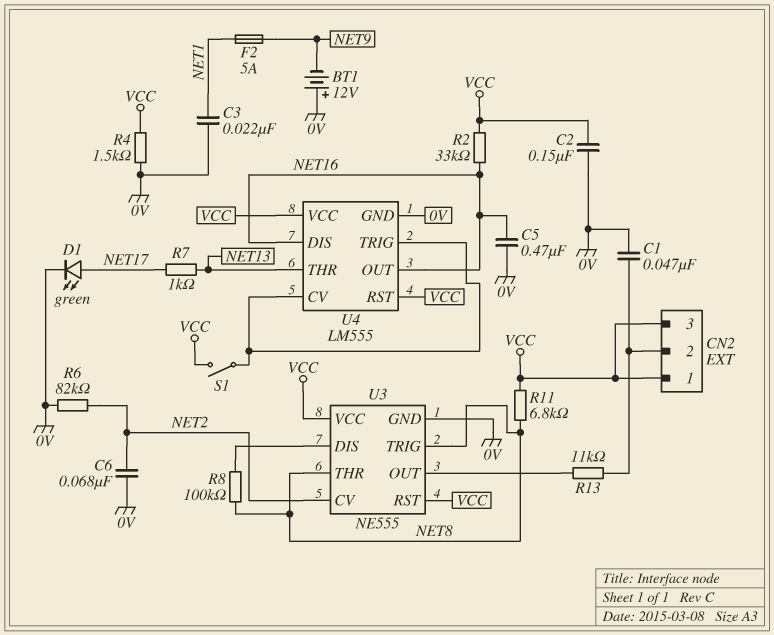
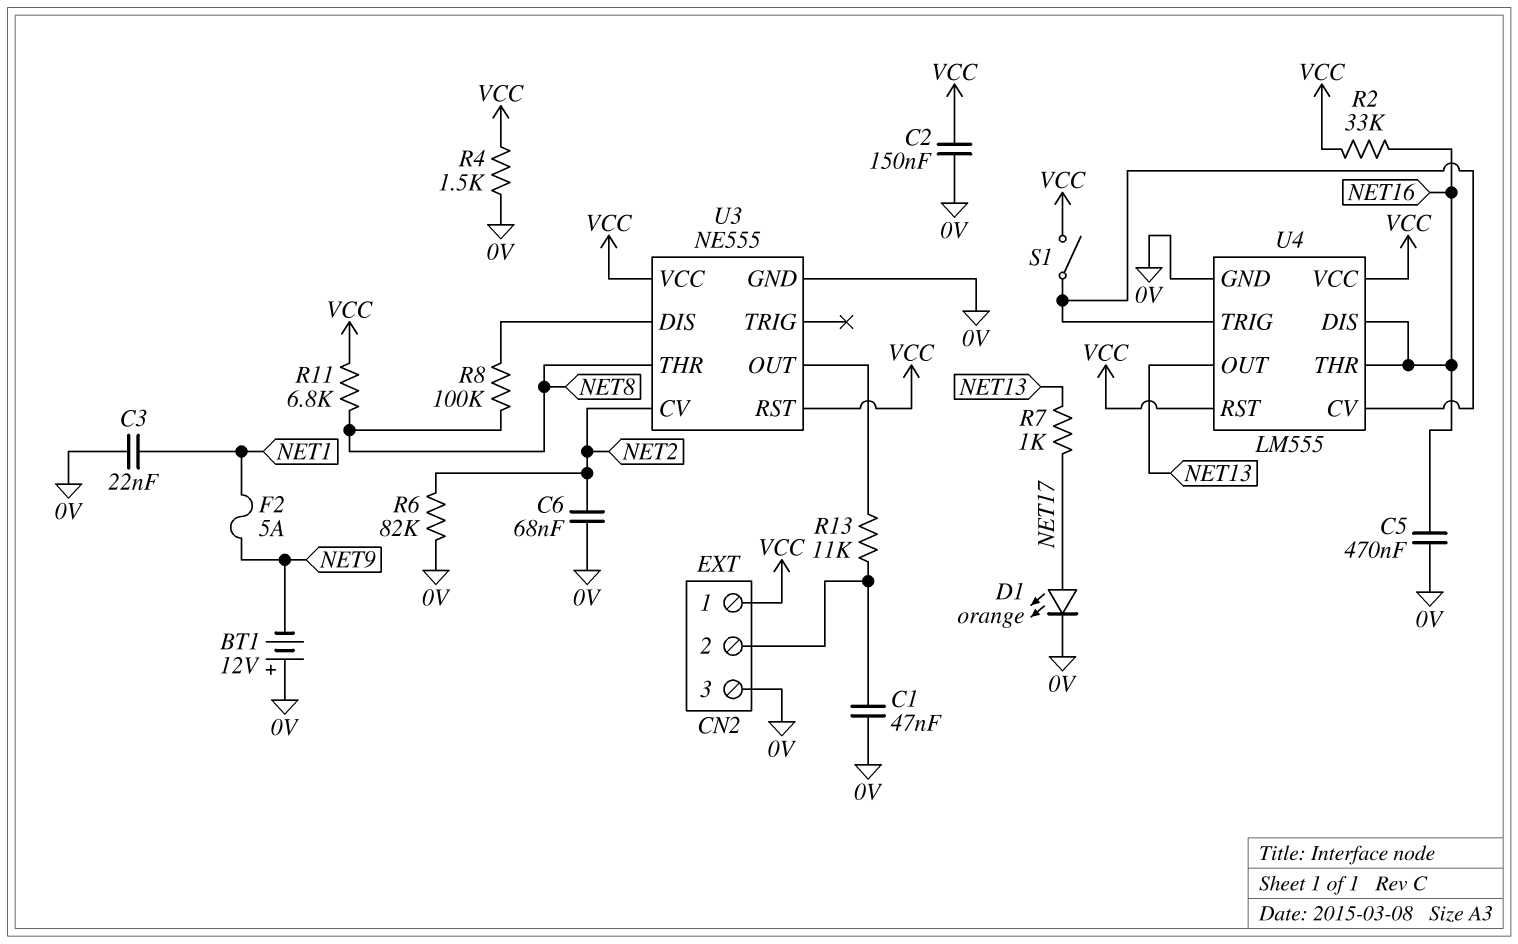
CN2 pin 3: VCC -> 0V
D1: LED green (A NET17, K 0V) -> LED orange (A NET17, K 0V)
U3 pin TRIG: NET8 -> none
U4 pin OUT: NET16 -> NET13
U4 pin THR: NET13 -> NET16

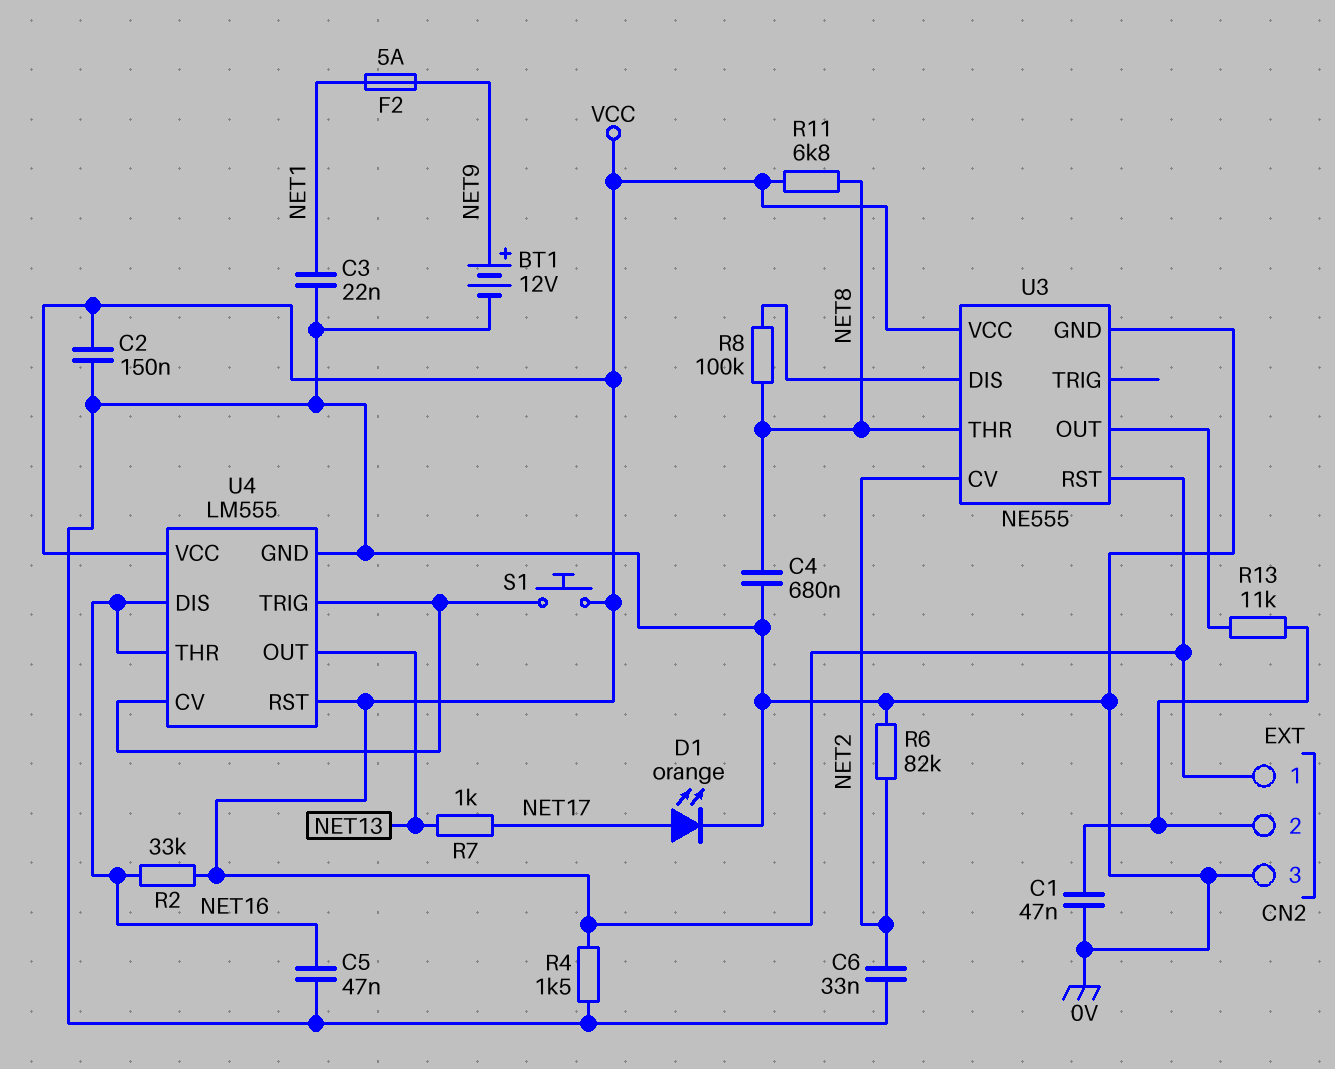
BT1: 12V (plus 0V, minus NET9) -> 12V (plus NET9, minus 0V)
C4: none -> 680nF (0V, NET8)
C5: 470nF (0V, NET16) -> 47nF (0V, NET16)
C6: 68nF (0V, NET2) -> 33nF (0V, NET2)
S1: switch (U4/CV, VCC) -> button (U4/CV, VCC)

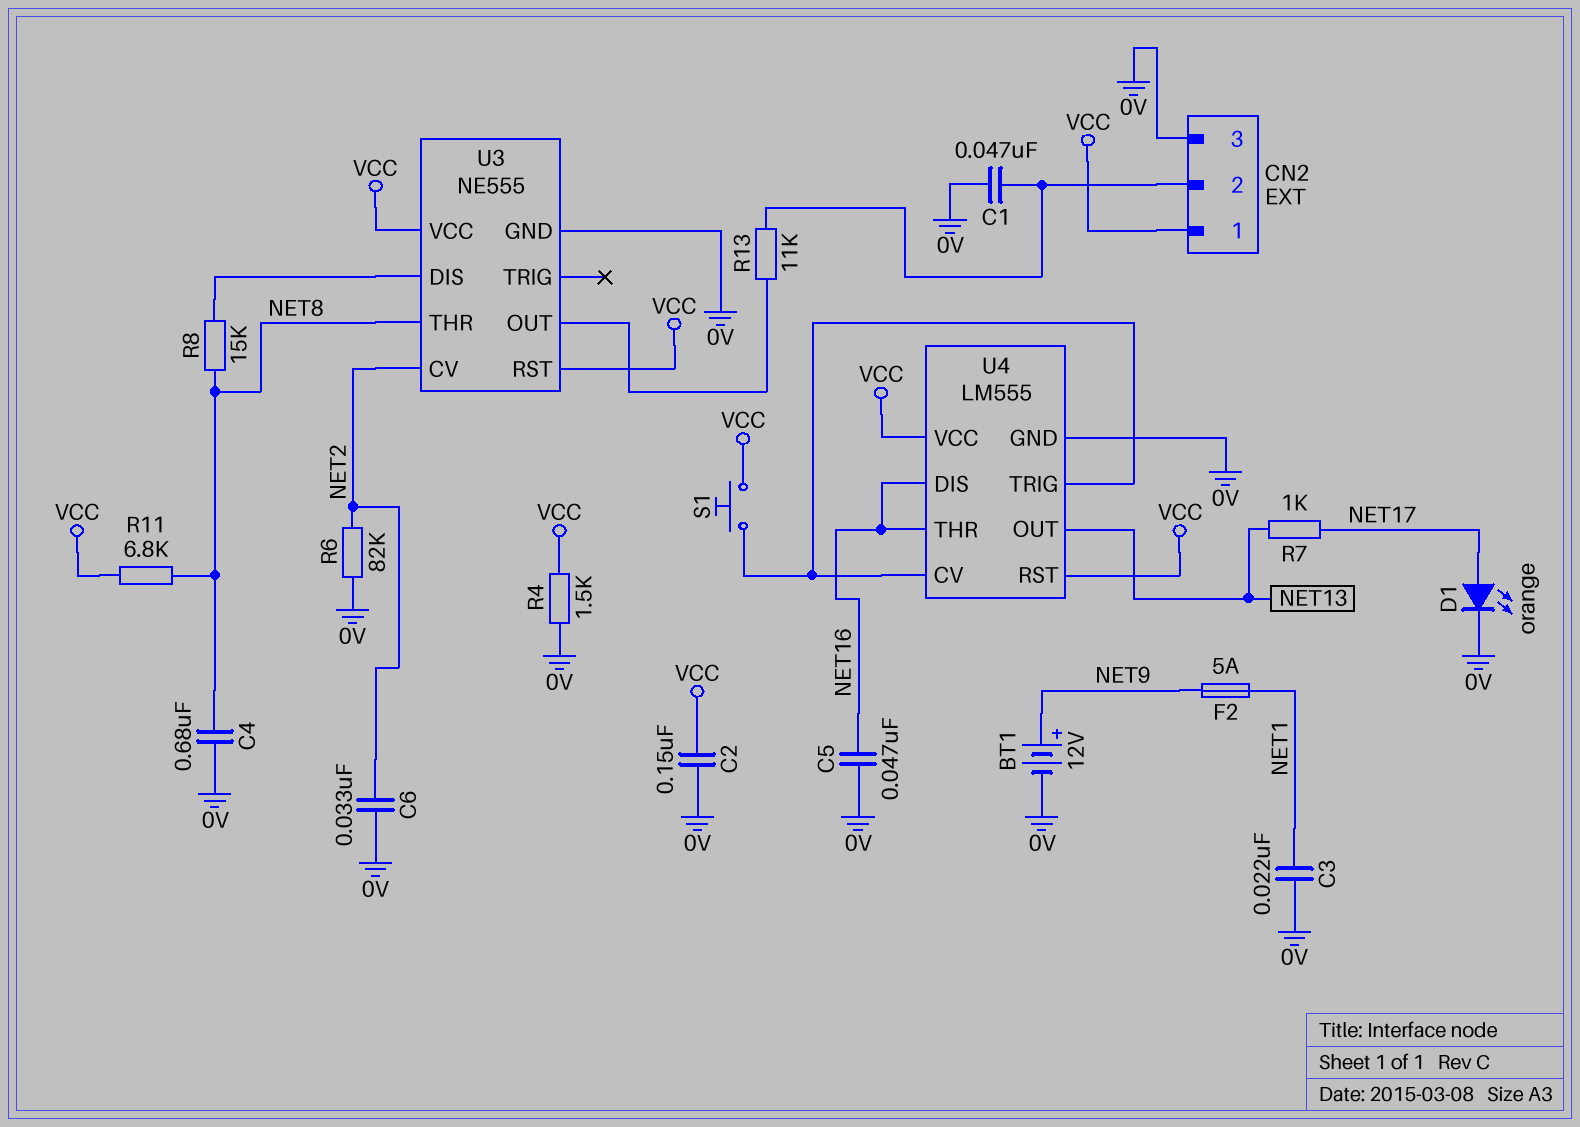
R2: 33k (NET16, VCC) -> none
R8: 100k (NET8, U3/DIS) -> 15k (NET8, U3/DIS)

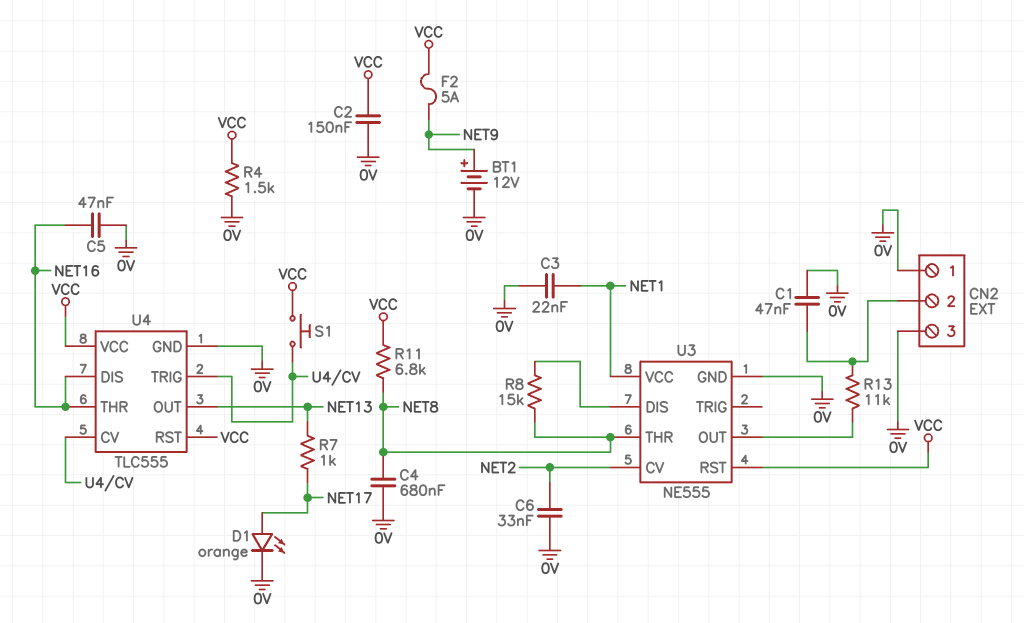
CN2 pin 1: VCC -> 0V
F2: 5A (NET1, NET9) -> 5A (NET9, VCC)
R6: 82k (0V, NET2) -> none
U3 pin VCC: VCC -> NET1
U4: LM555 -> TLC555

